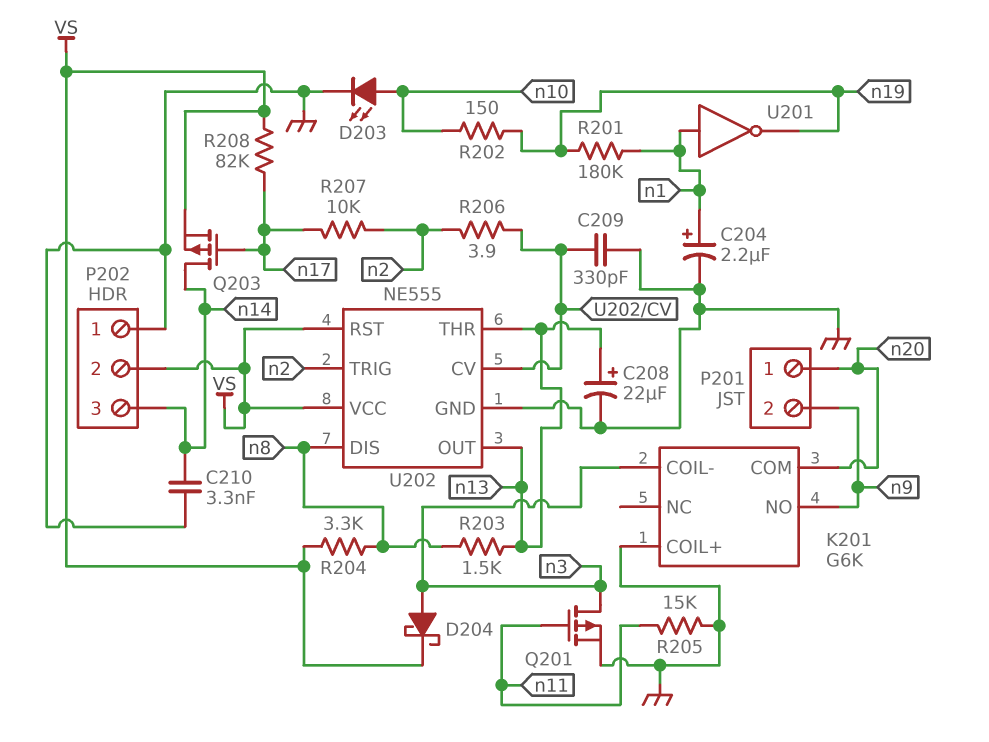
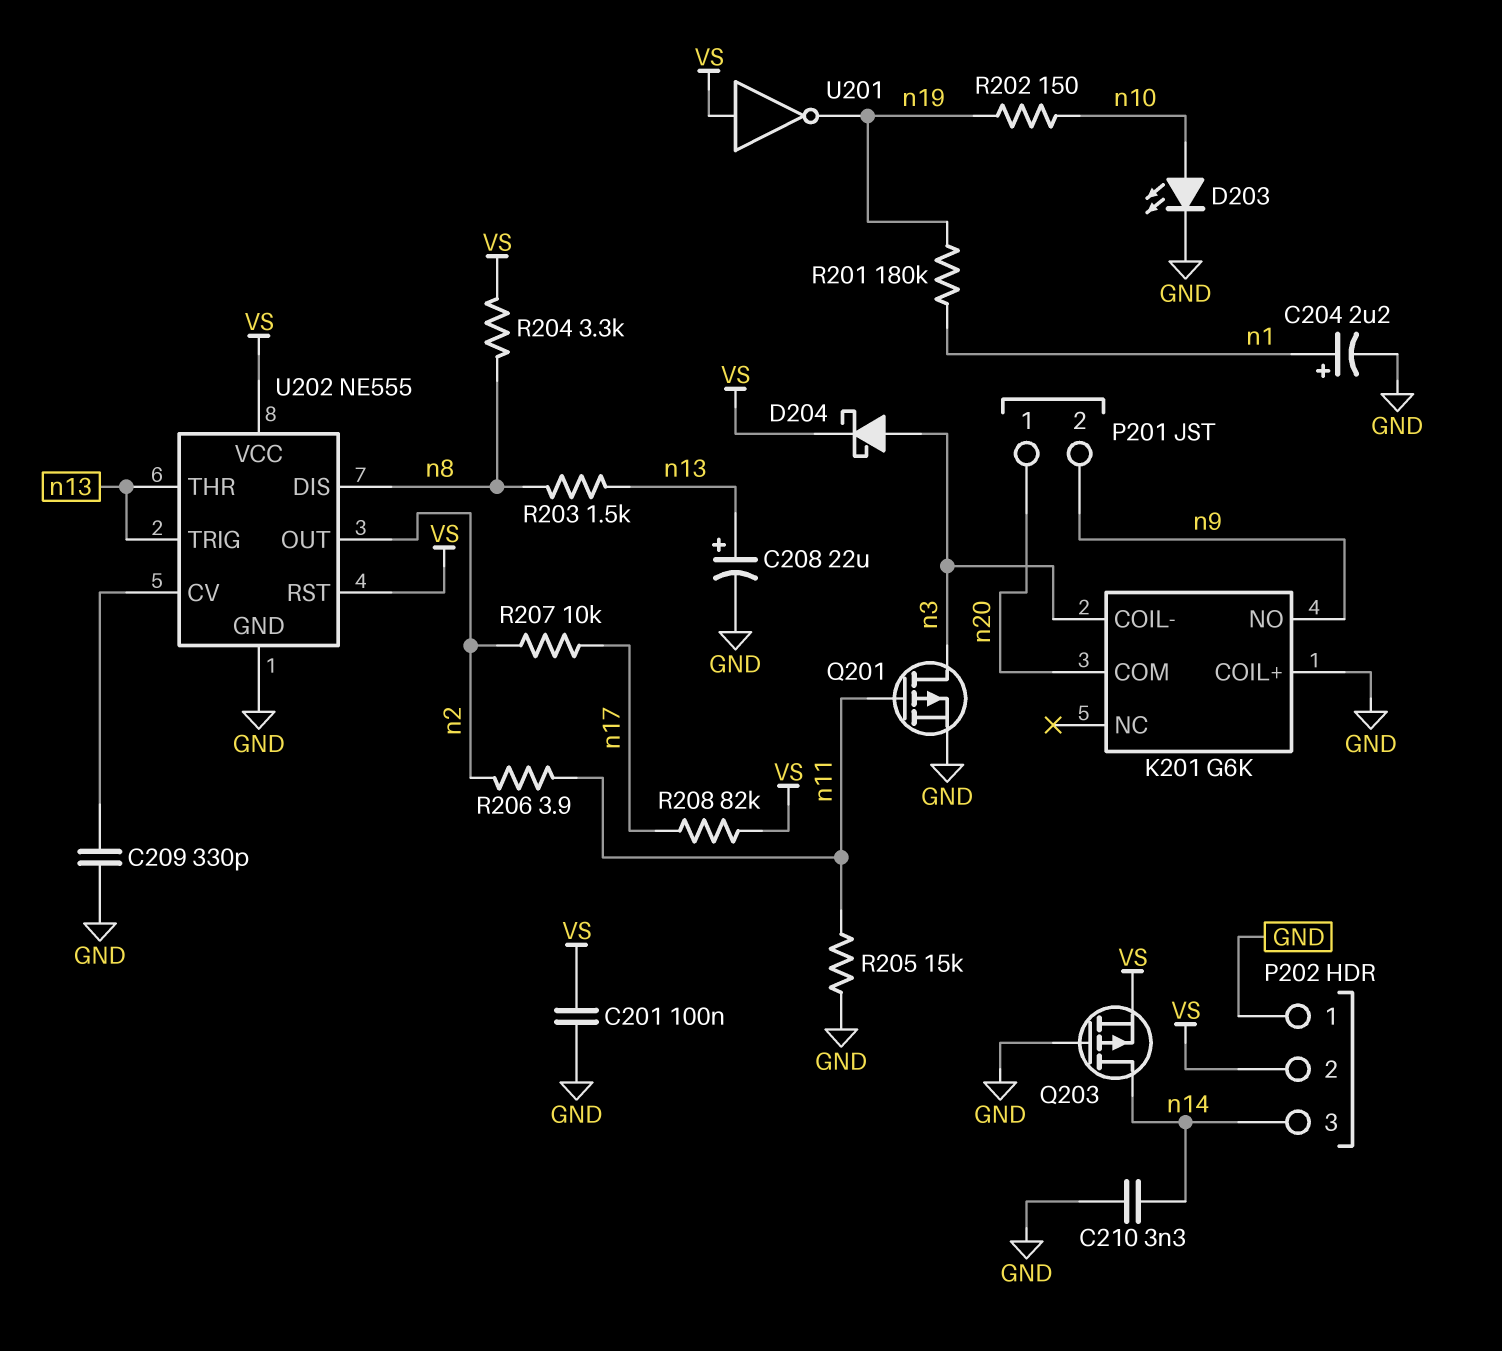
C201: none -> 100nF (GND, VS)
Q203: PMOS (G n17, D n14, S VS) -> PMOS (G GND, D n14, S VS)
R206: 3.9 (U202/CV, n2) -> 3.9 (n2, n11)
U201: NOT (in n1, out n19) -> NOT (in VS, out n19)
U202 pin OUT: n13 -> n2
U202 pin TRIG: n2 -> n13

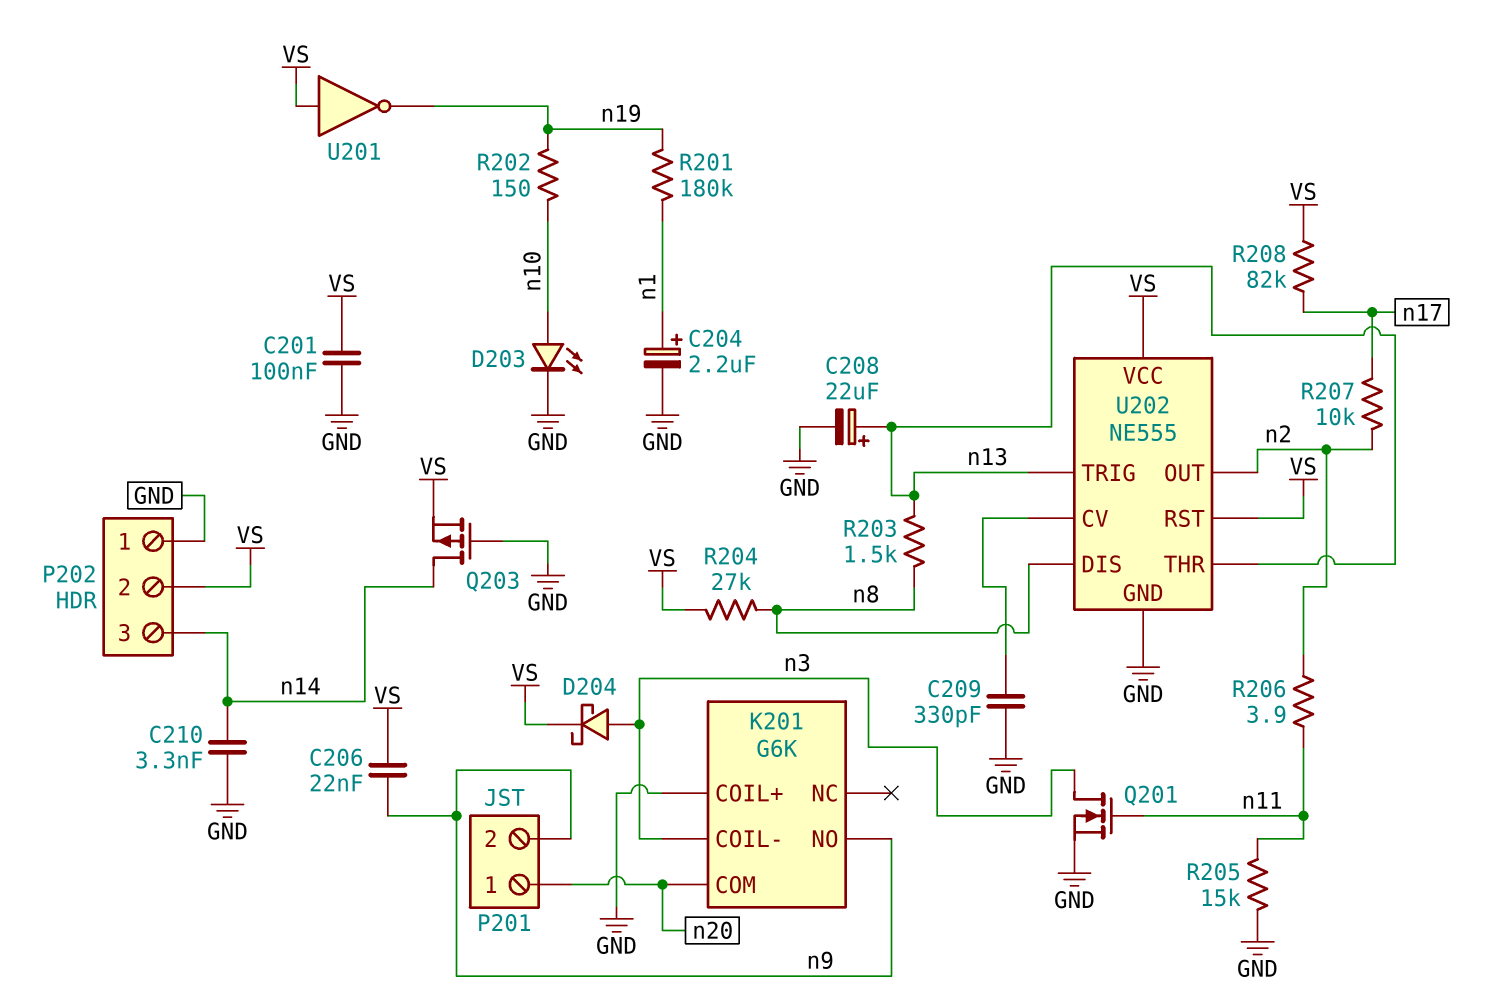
C206: none -> 22nF (VS, n9)
Q201: PMOS (G n11, D n3, S GND) -> NMOS (G n11, D n3, S GND)
R204: 3.3k (VS, n8) -> 27k (VS, n8)

